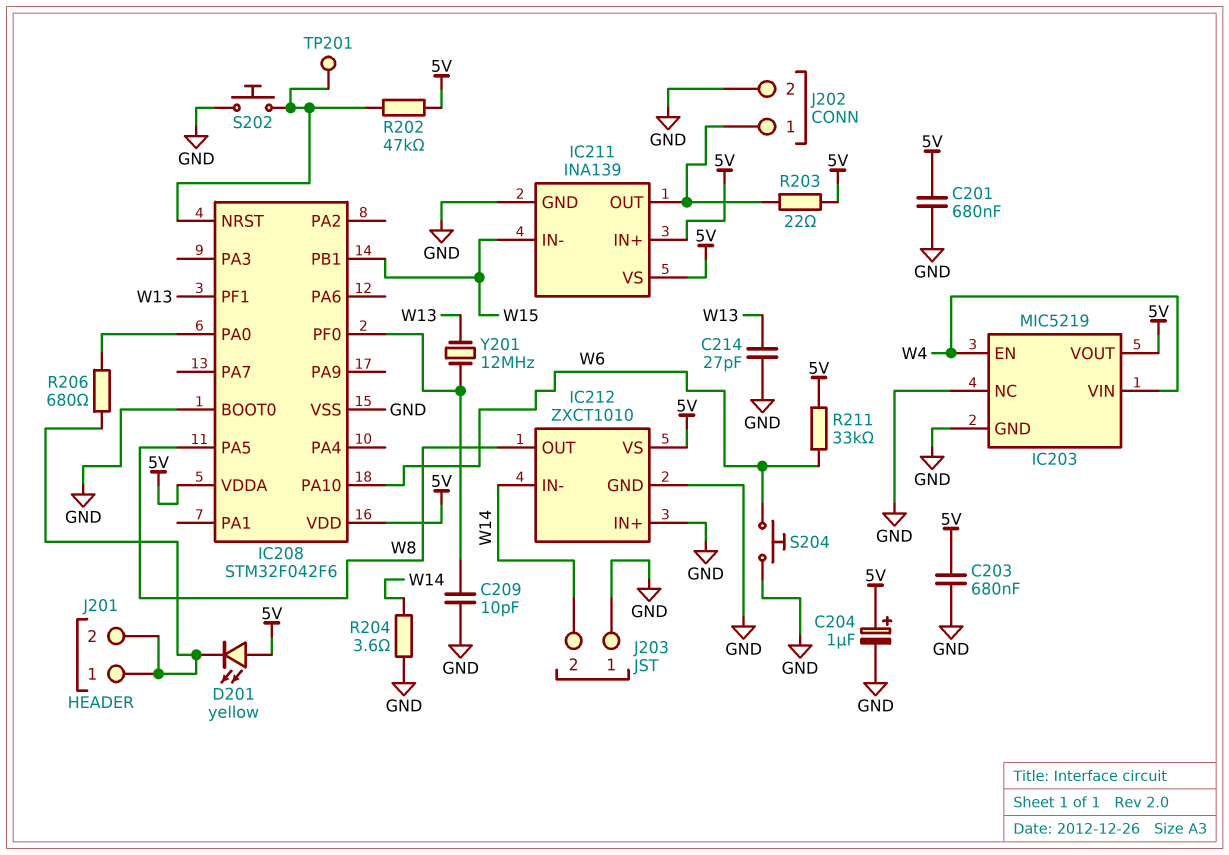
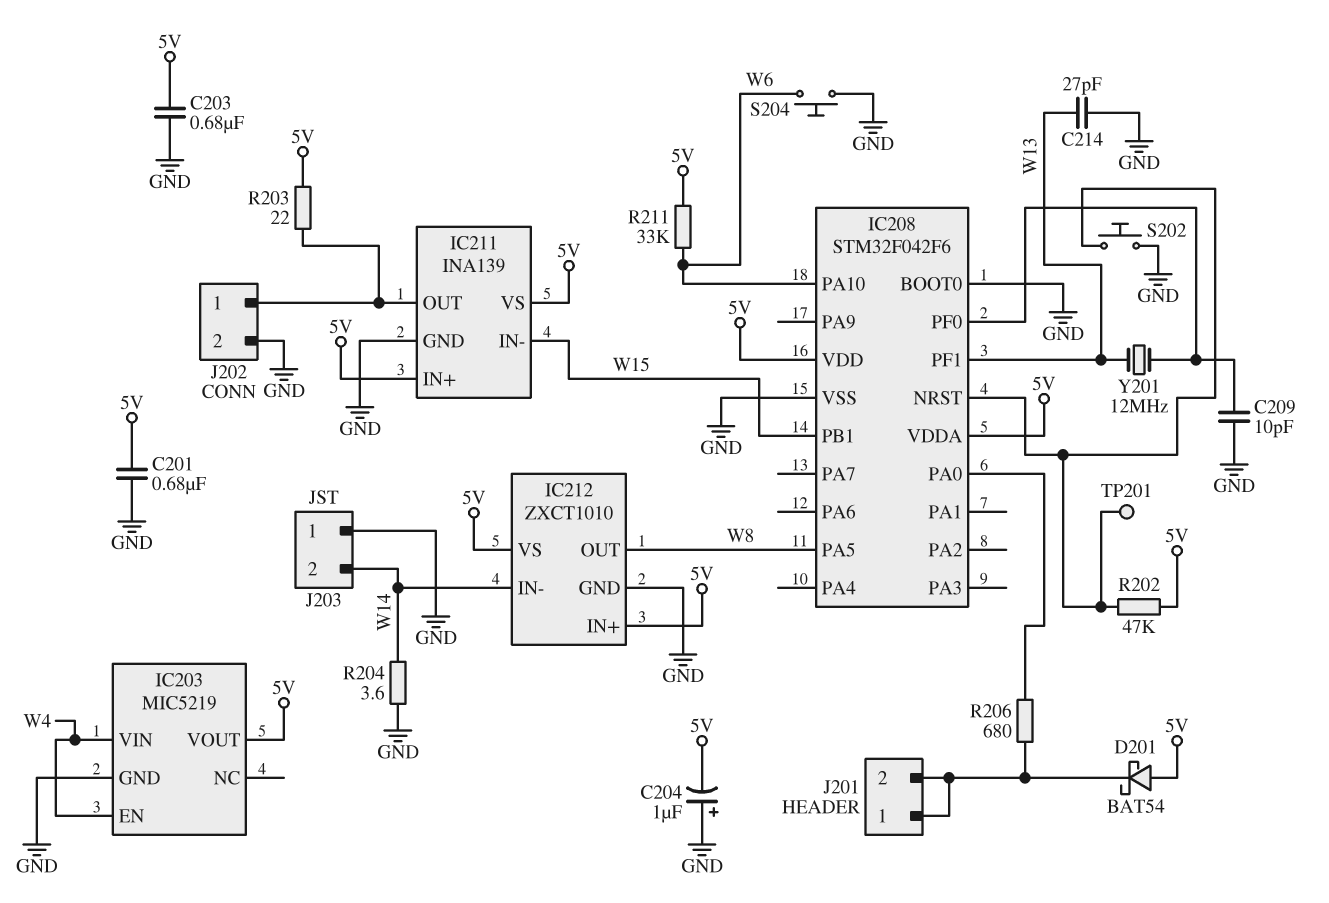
C204: 1uF (plus 5V, minus GND) -> 1uF (plus GND, minus 5V)
D201: LED yellow (A 5V, K J201/1) -> schottky BAT54 (A 5V, K J201/1)
IC203 pin NC: GND -> none
IC212 pin IN+: GND -> 5V

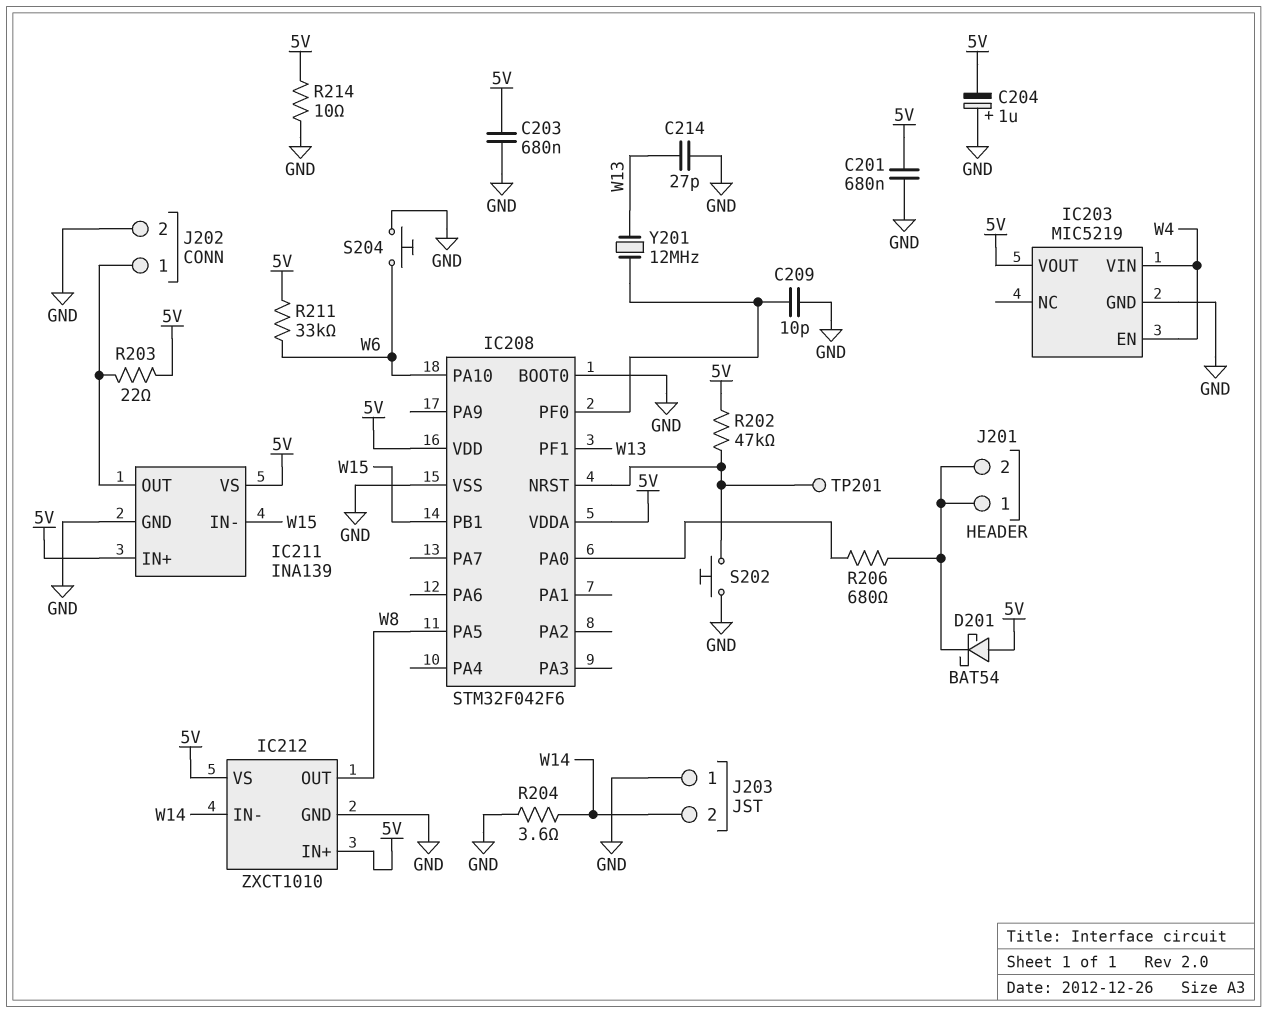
R214: none -> 10 (5V, GND)

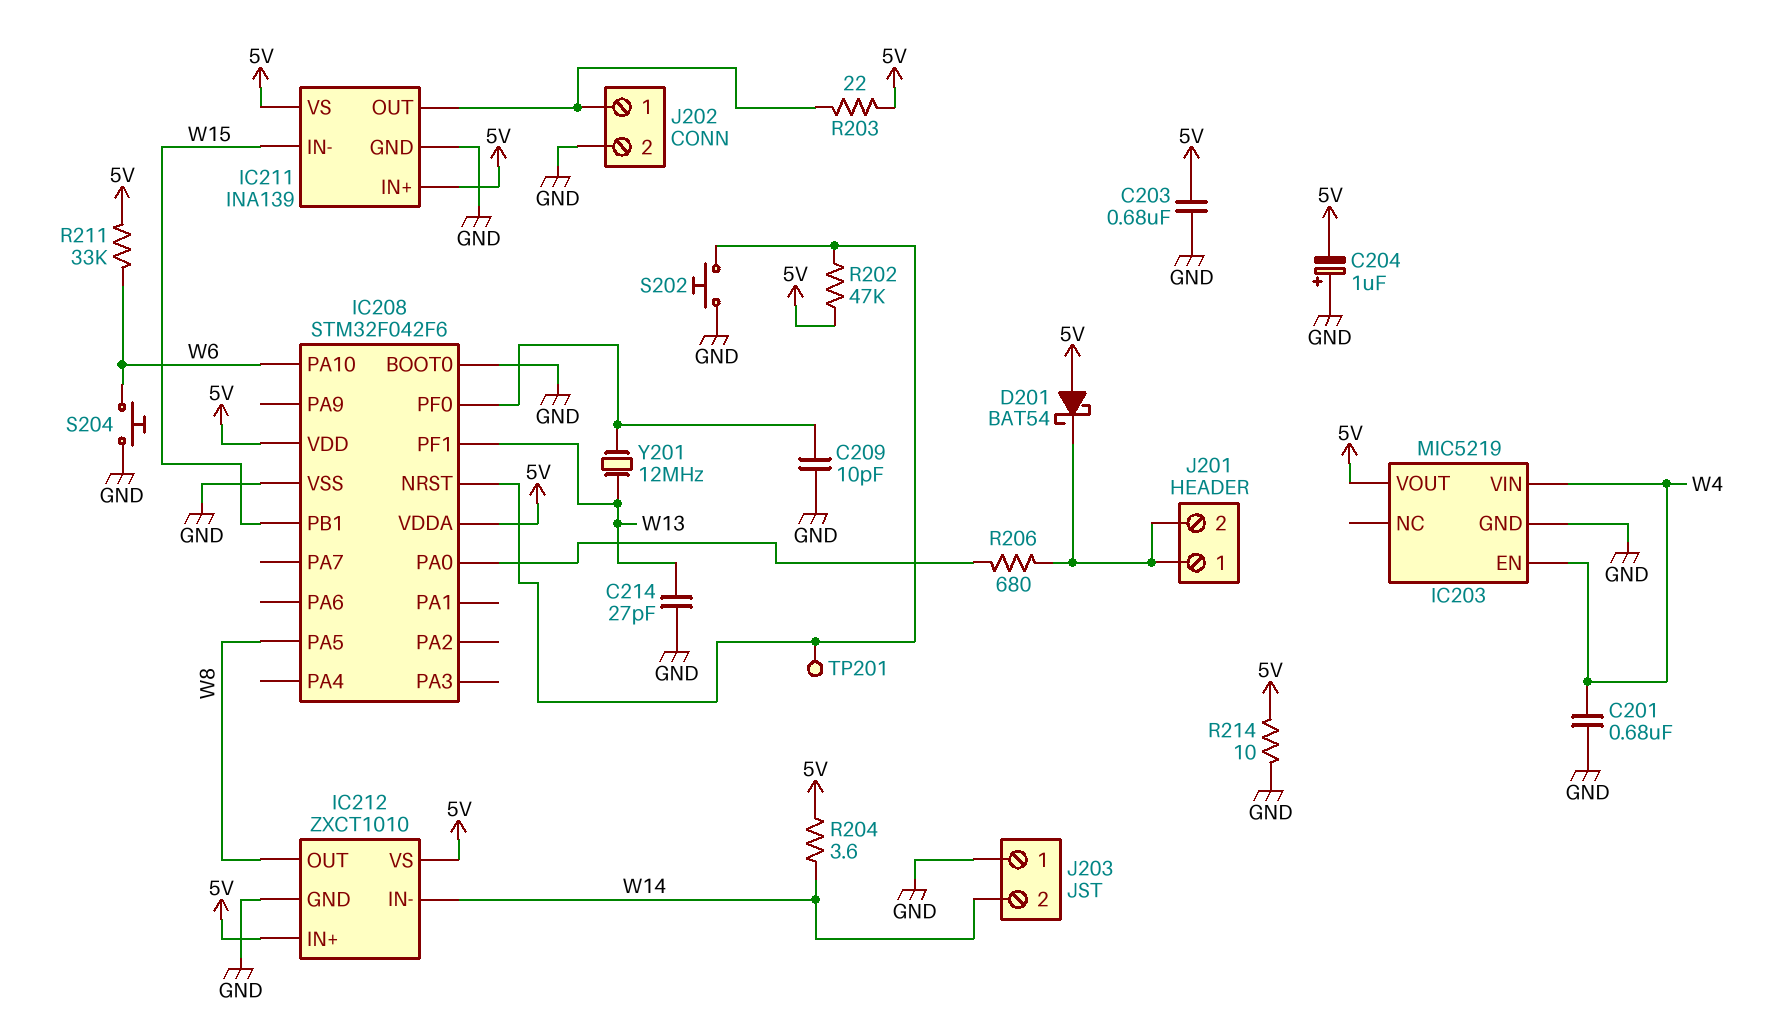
C201: 680nF (5V, GND) -> 680nF (GND, W4)
R204: 3.6 (GND, W14) -> 3.6 (5V, W14)

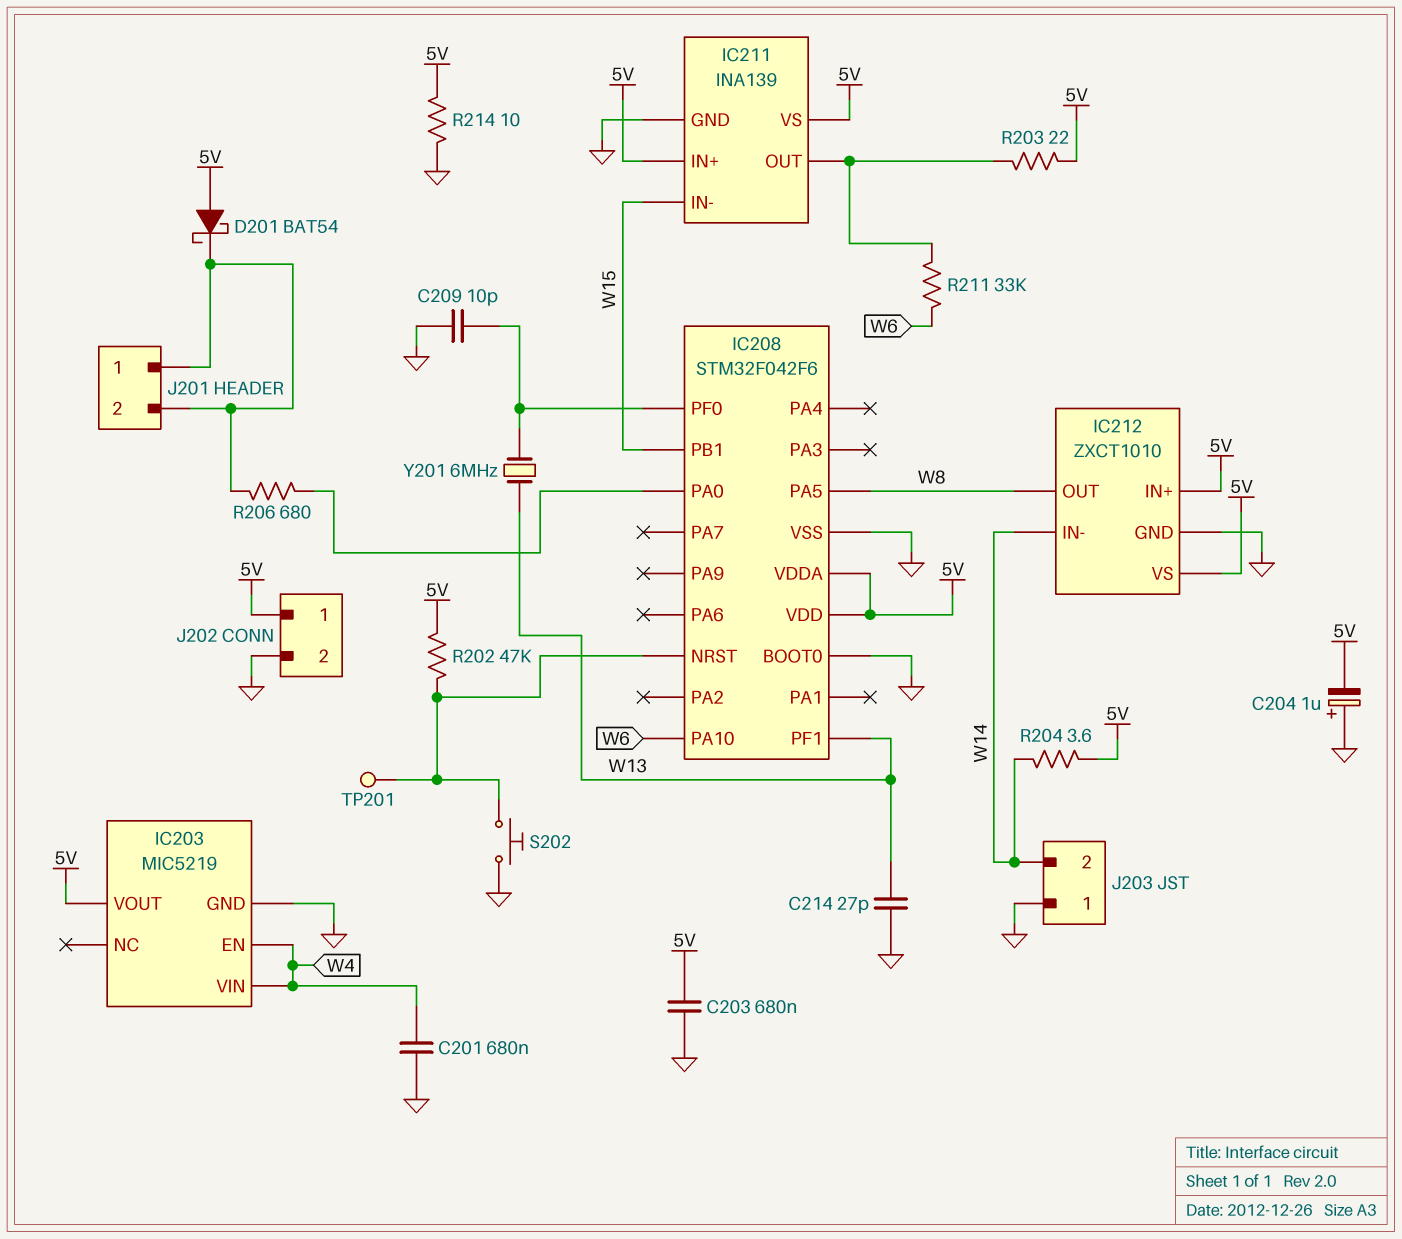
J202 pin 1: IC211/OUT -> 5V
R211: 33k (5V, W6) -> 33k (IC211/OUT, W6)
S204: button (GND, W6) -> none
Y201: 12MHz (IC208/PF0, W13) -> 6MHz (IC208/PF0, W13)

